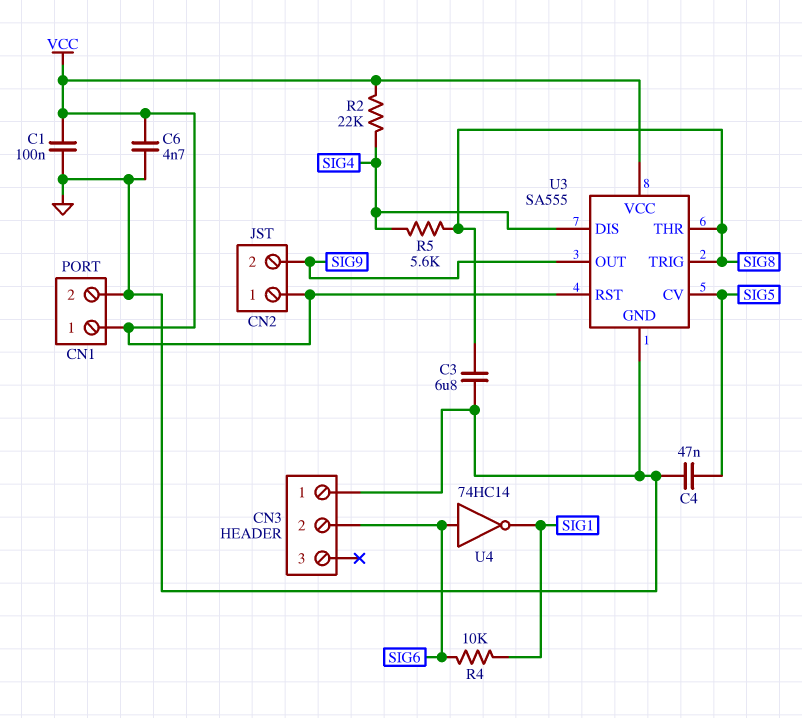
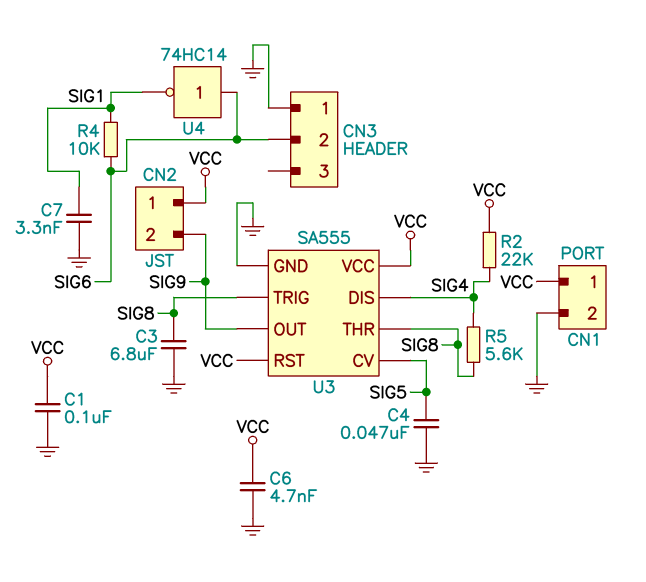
C7: none -> 3.3nF (GND, SIG1)

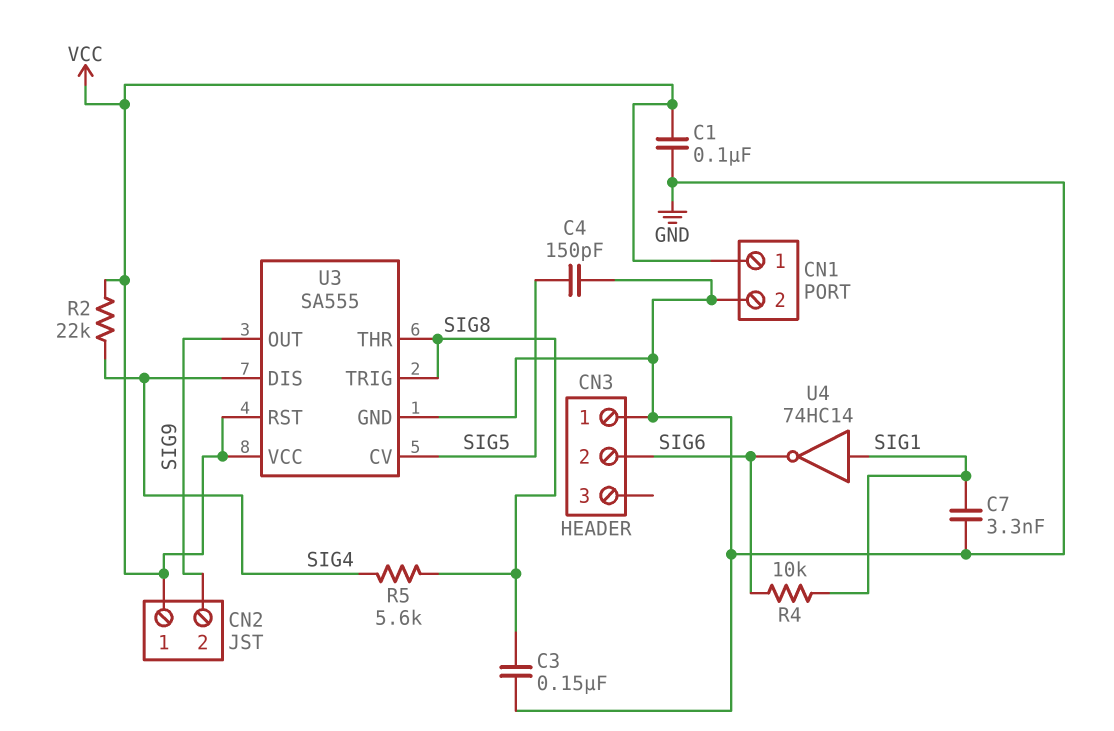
C3: 6.8uF (GND, SIG8) -> 150nF (GND, SIG8)
C4: 47nF (GND, SIG5) -> 150pF (GND, SIG5)
C6: 4.7nF (GND, VCC) -> none
U4: NOT 74HC14 (in SIG6, out SIG1) -> NOT 74HC14 (in SIG1, out SIG6)

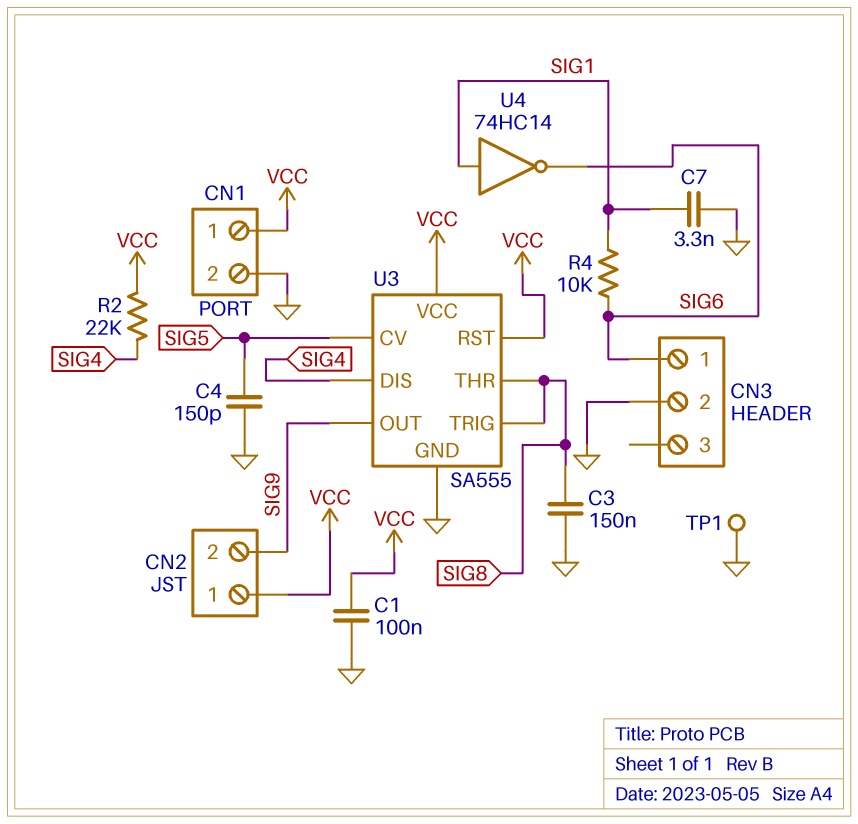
CN3 pin 1: GND -> SIG6
CN3 pin 2: SIG6 -> GND
R5: 5.6k (SIG4, SIG8) -> none
TP1: none -> test point (GND)

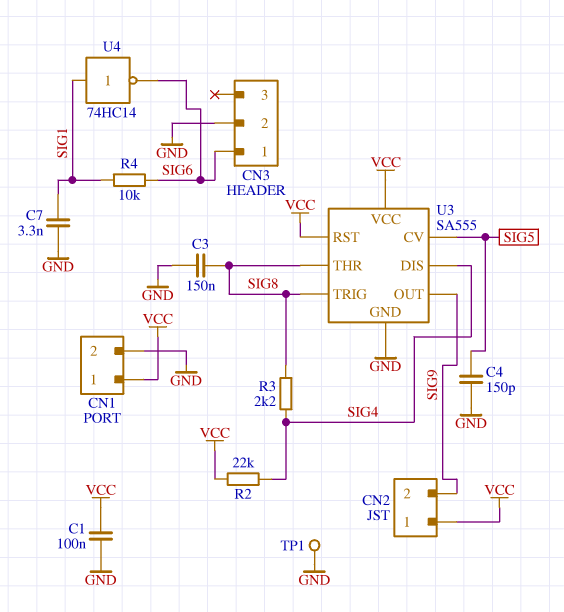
R3: none -> 2.2k (SIG4, SIG8)

